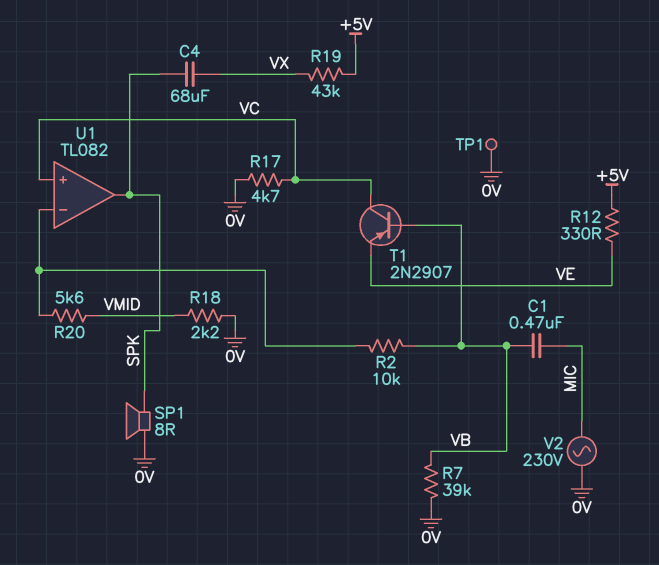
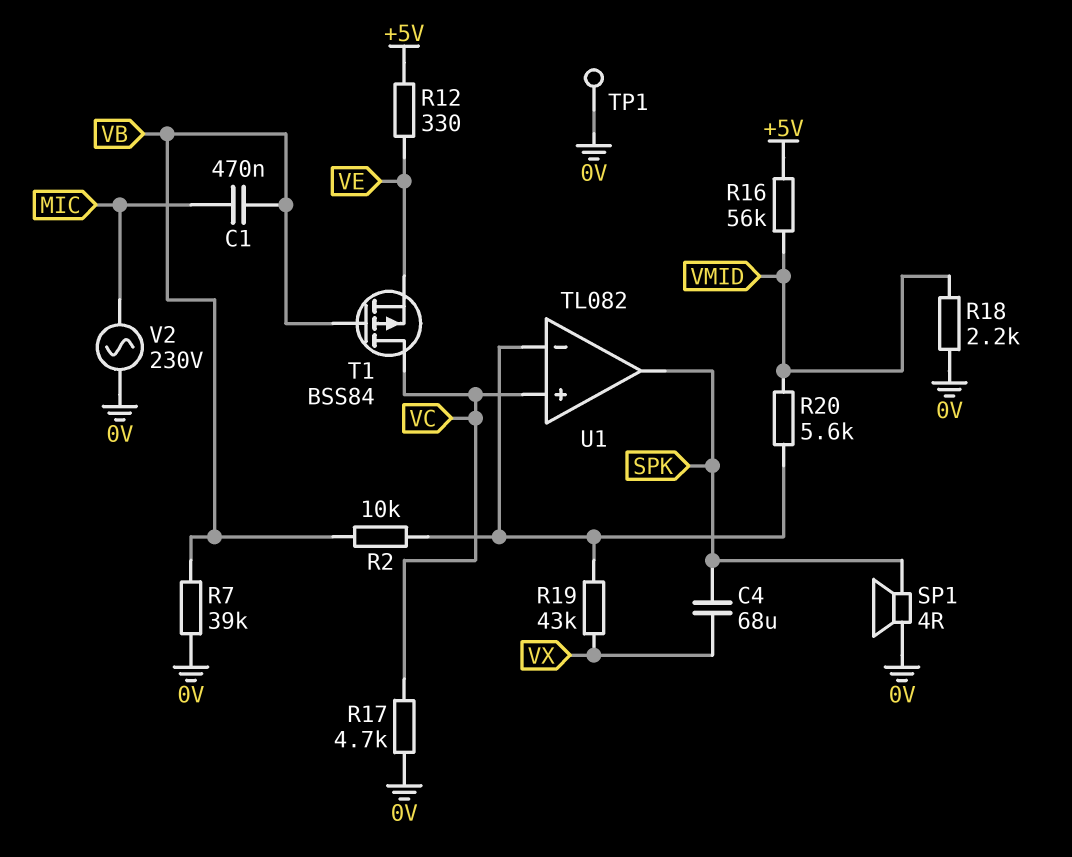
R16: none -> 56k (+5V, VMID)
R19: 43k (+5V, VX) -> 43k (U1/in-, VX)
SP1: speaker 8R (0V, SPK) -> speaker 4R (0V, SPK)
T1: PNP 2N2907 (B VB, C VC, E VE) -> PMOS BSS84 (G VB, D VC, S VE)

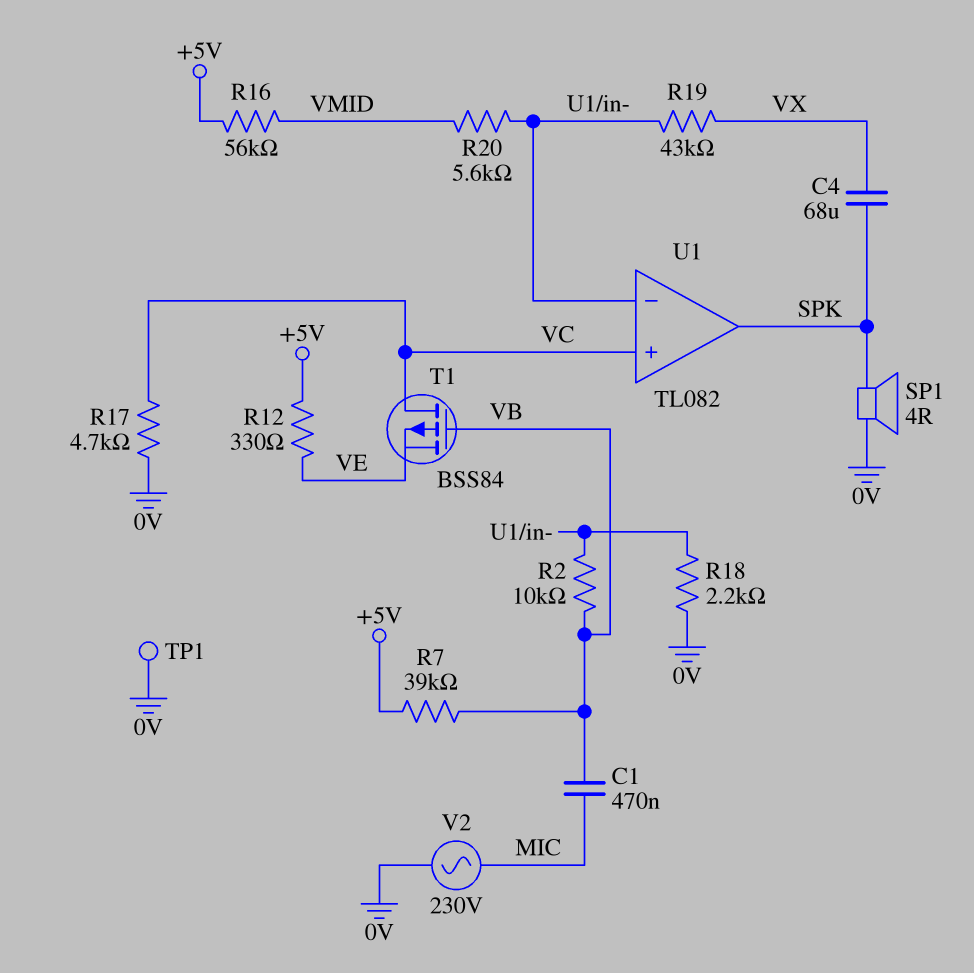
R7: 39k (0V, VB) -> 39k (+5V, VB)
R18: 2.2k (0V, VMID) -> 2.2k (0V, U1/in-)

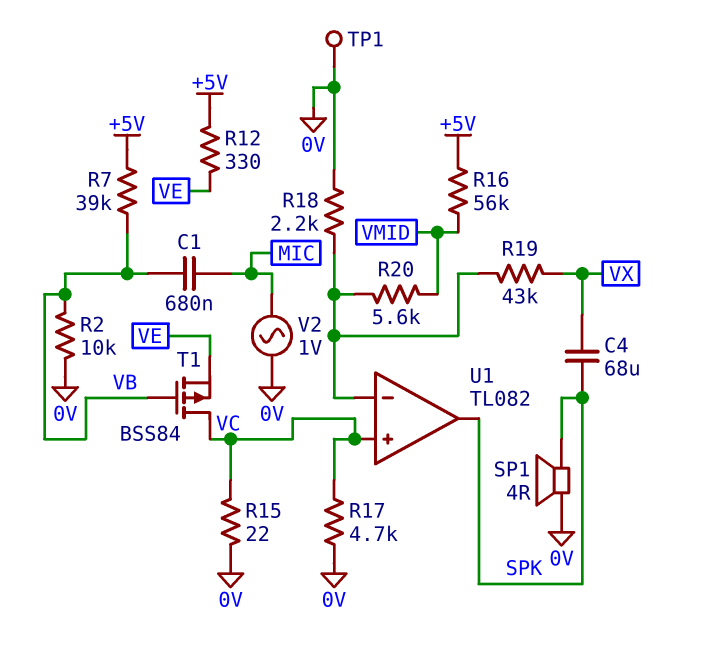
C1: 470nF (MIC, VB) -> 680nF (MIC, VB)
R2: 10k (U1/in-, VB) -> 10k (0V, VB)
R15: none -> 22 (0V, VC)
V2: AC 230V (0V, MIC) -> AC 1V (0V, MIC)

